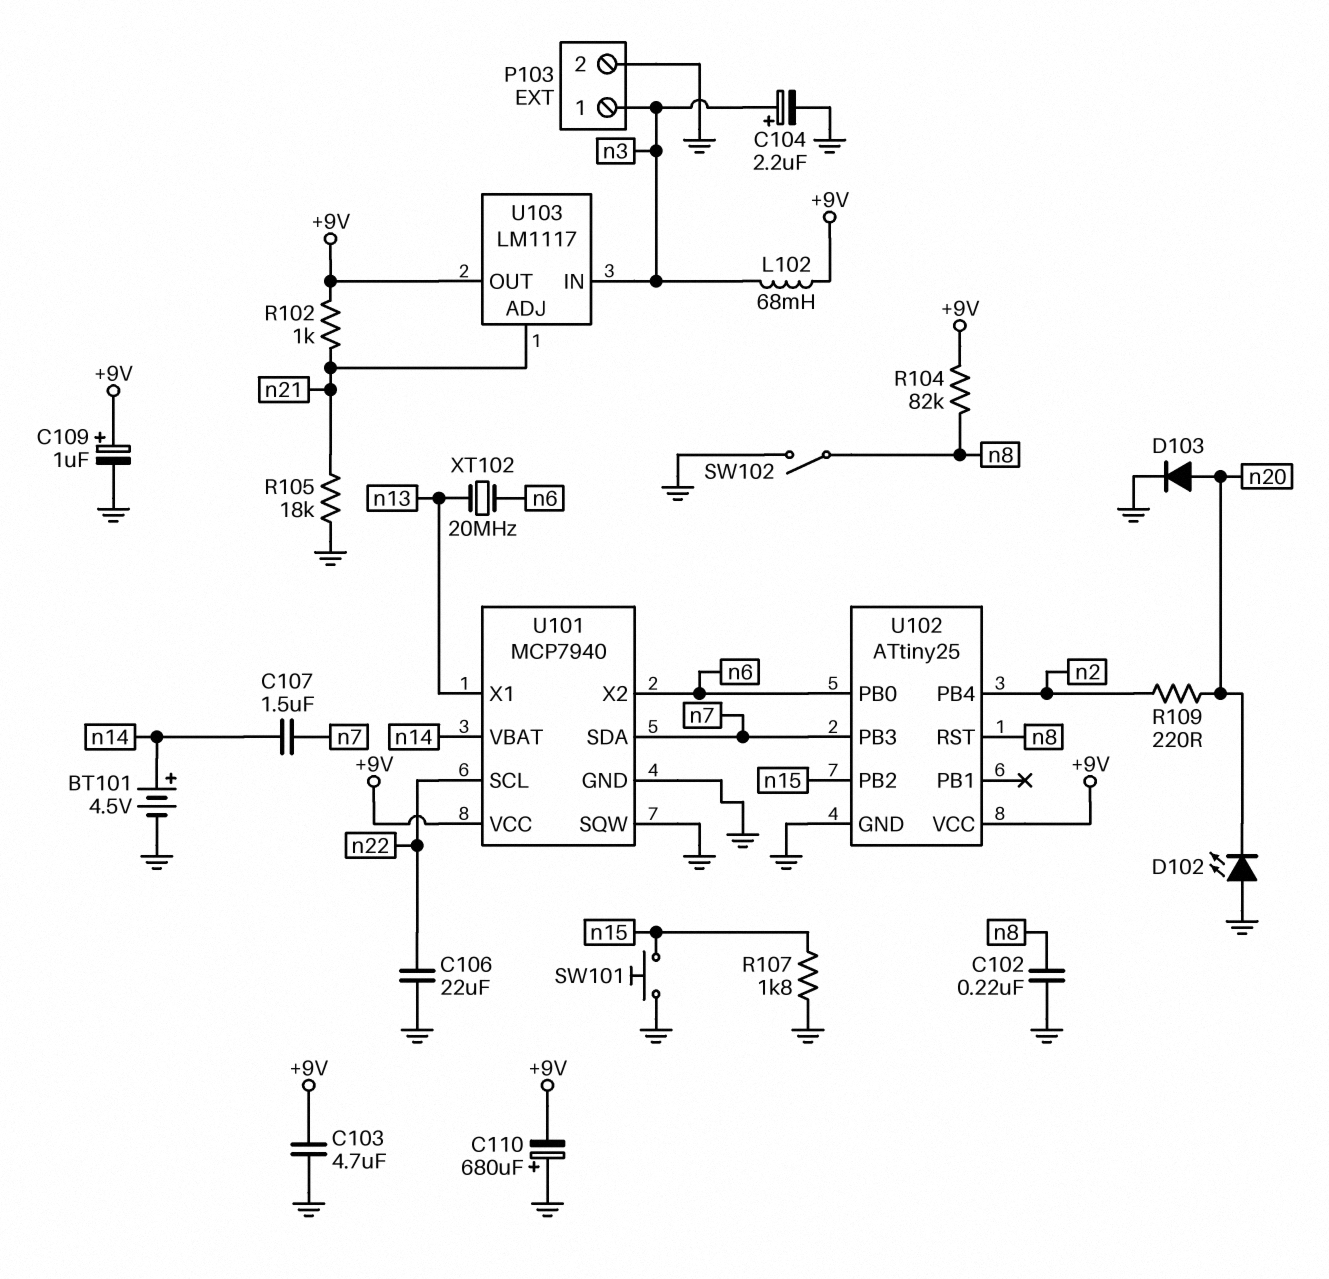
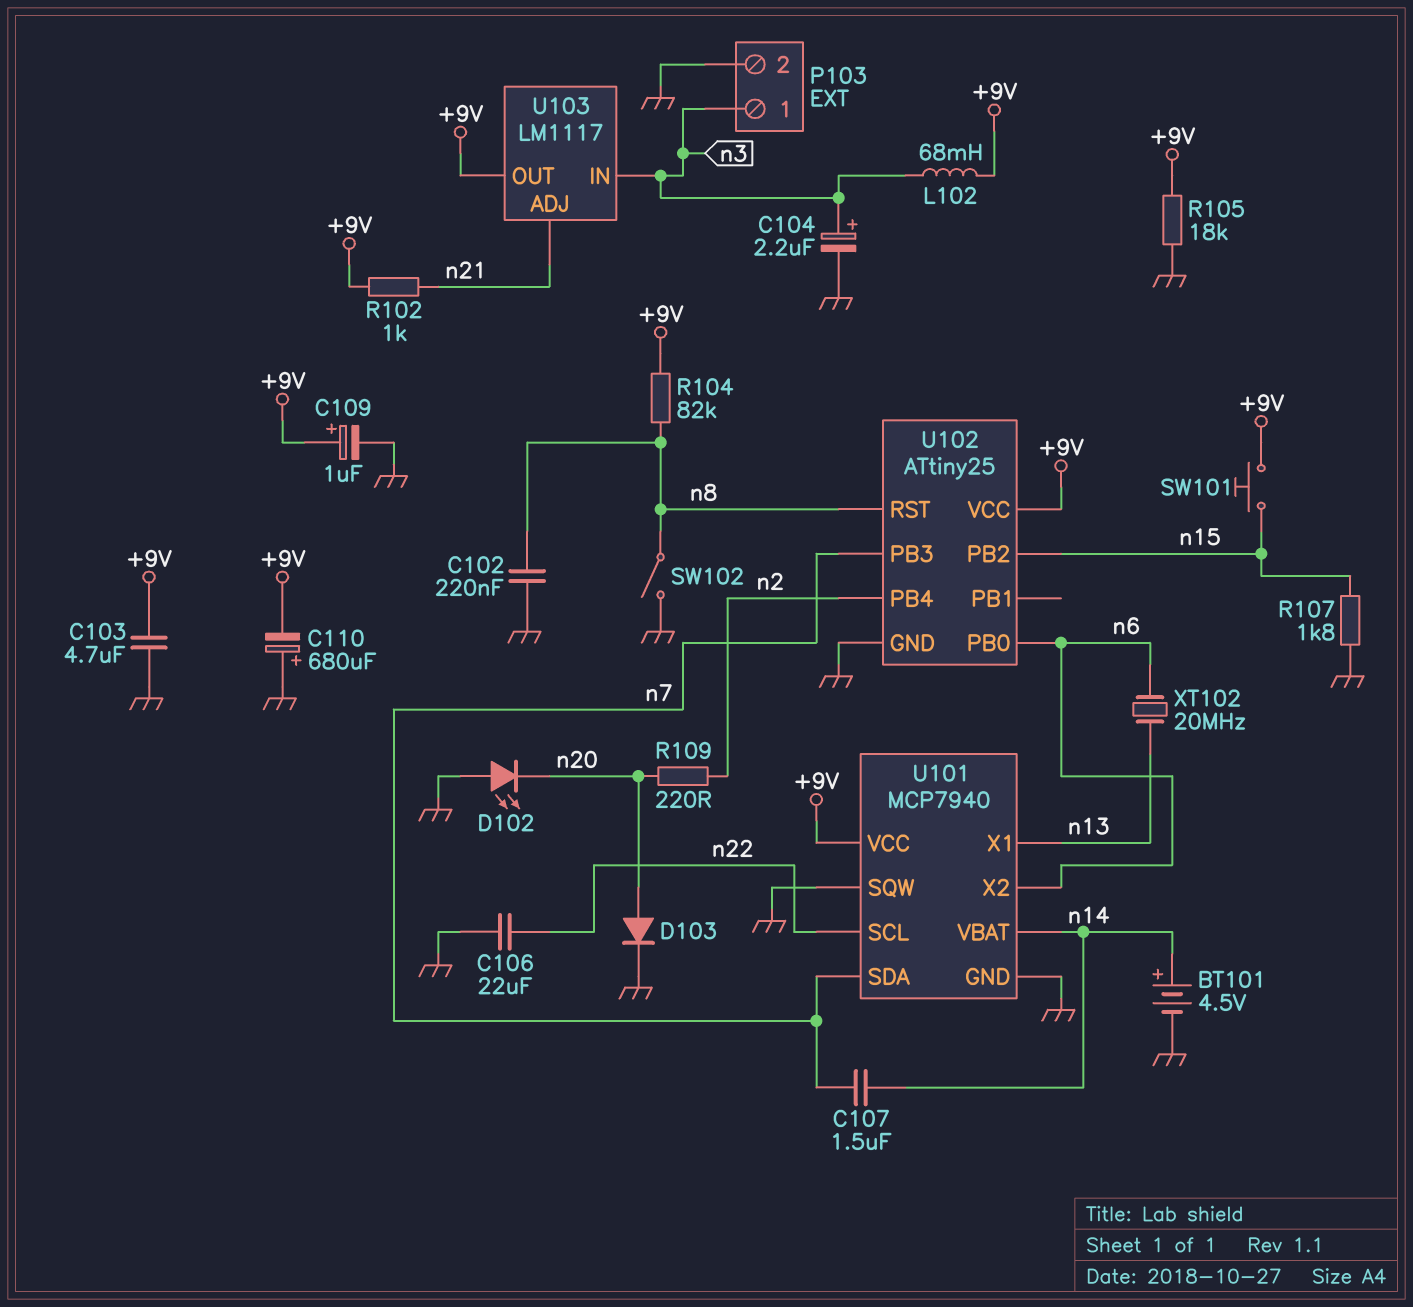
R105: 18k (GND, n21) -> 18k (+9V, GND)
SW101: button (GND, n15) -> button (+9V, n15)

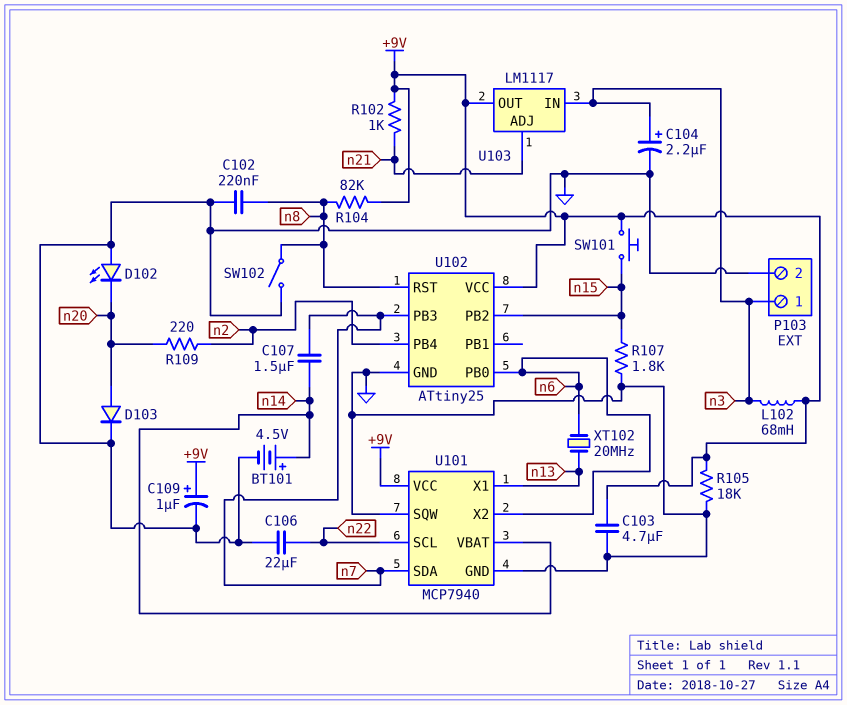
C110: 680uF (plus GND, minus +9V) -> none

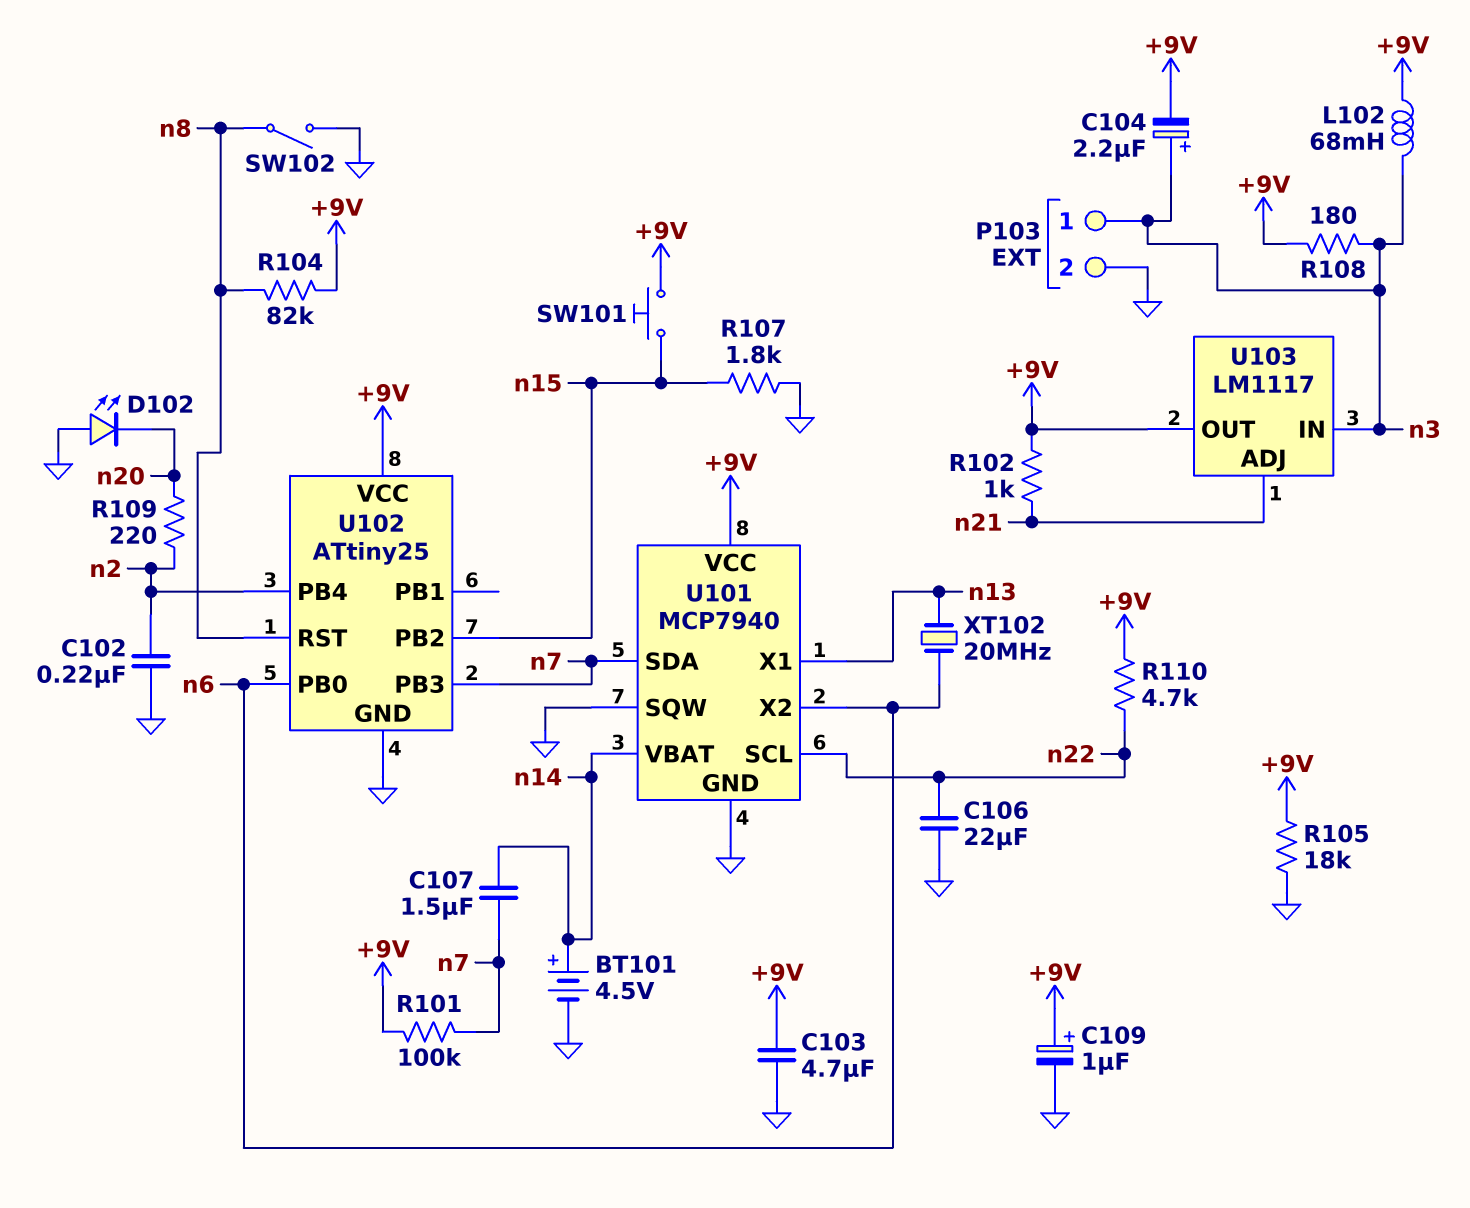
C102: 220nF (GND, n8) -> 220nF (GND, n2)
C104: 2.2uF (plus n3, minus GND) -> 2.2uF (plus n3, minus +9V)
D103: diode (A n20, K GND) -> none
R101: none -> 100k (+9V, n7)
R108: none -> 180 (+9V, n3)
R110: none -> 4.7k (+9V, n22)

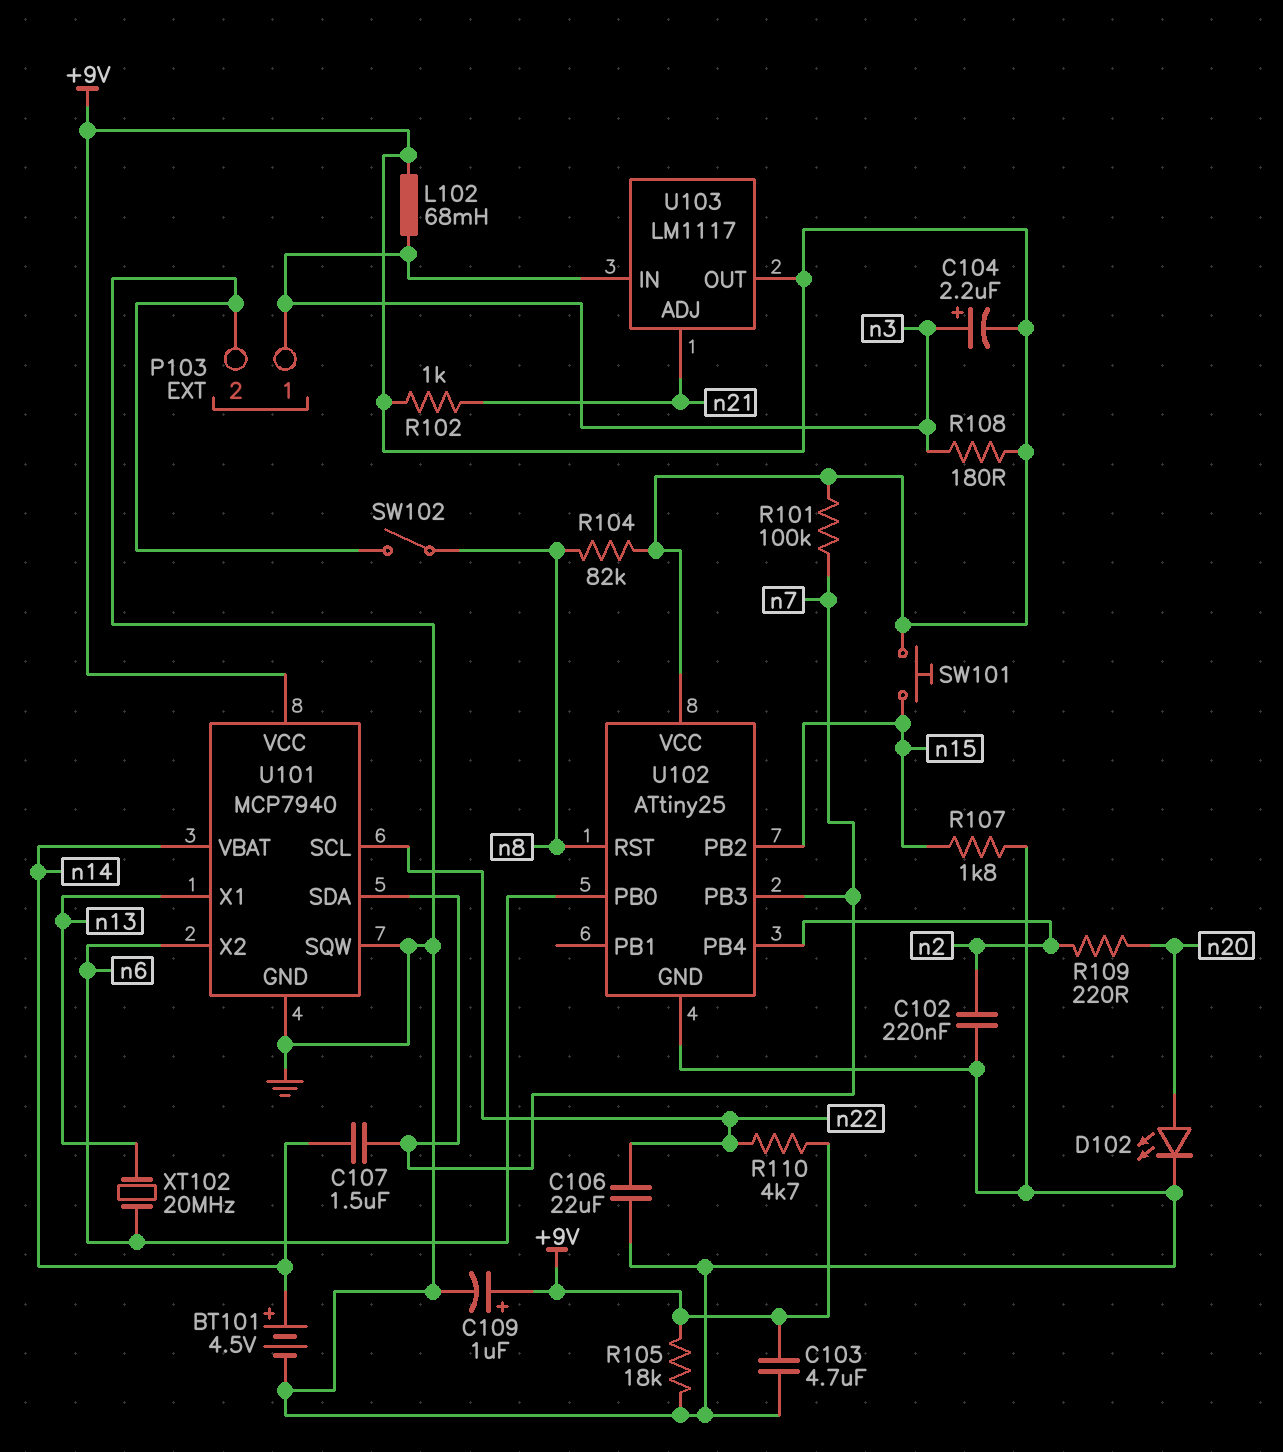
D102: LED (A GND, K n20) -> LED (A n20, K GND)

